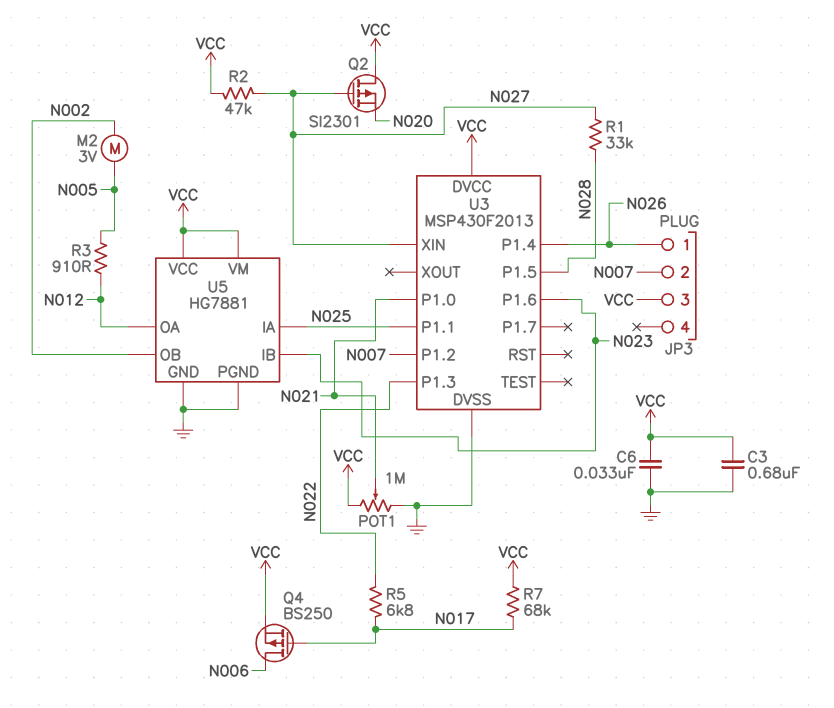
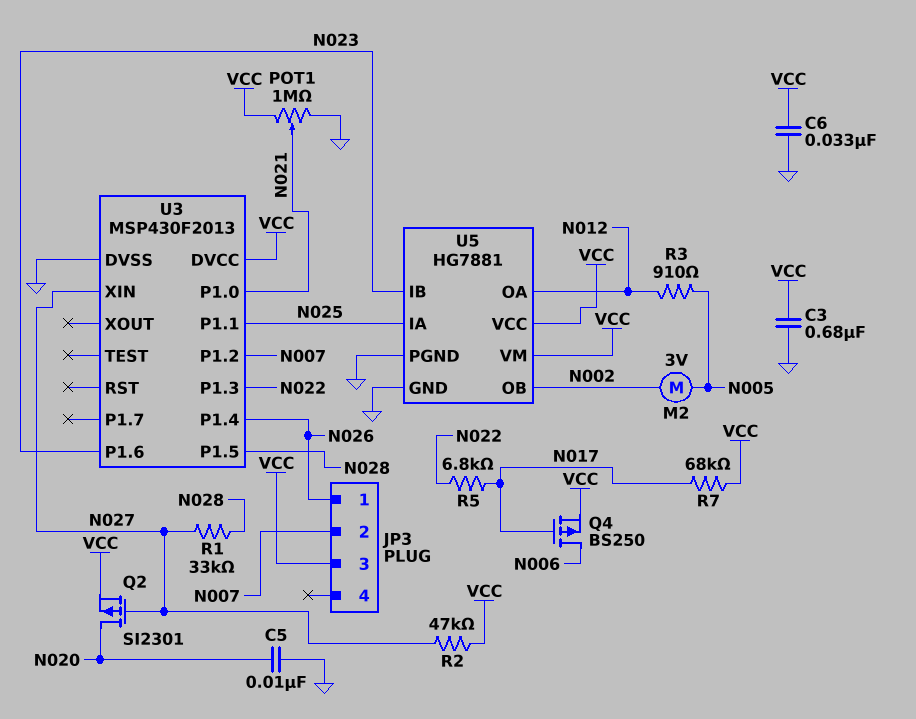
C5: none -> 10nF (GND, N020)
Q2: PMOS SI2301 (G N027, D VCC, S N020) -> PMOS SI2301 (G N027, D N020, S VCC)

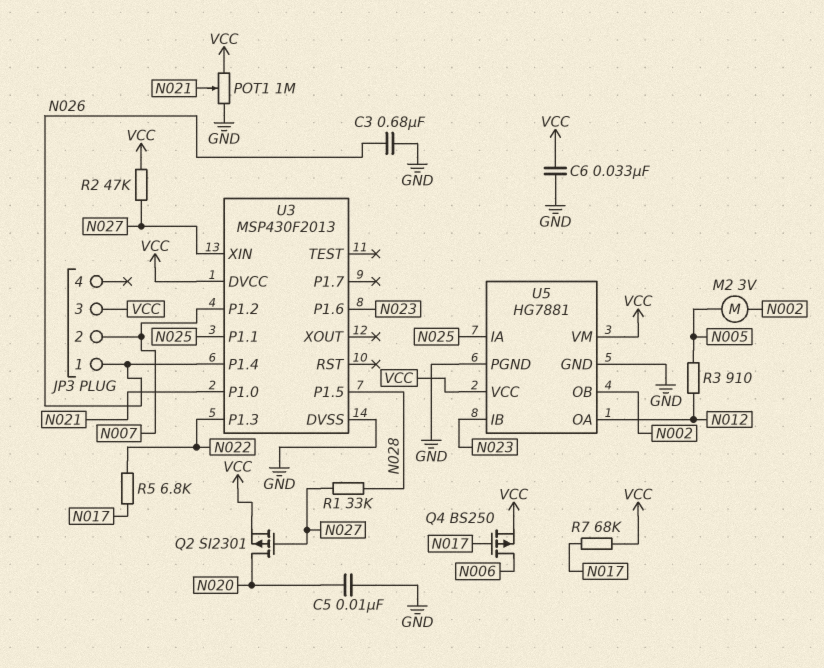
C3: 680nF (GND, VCC) -> 680nF (GND, N026)

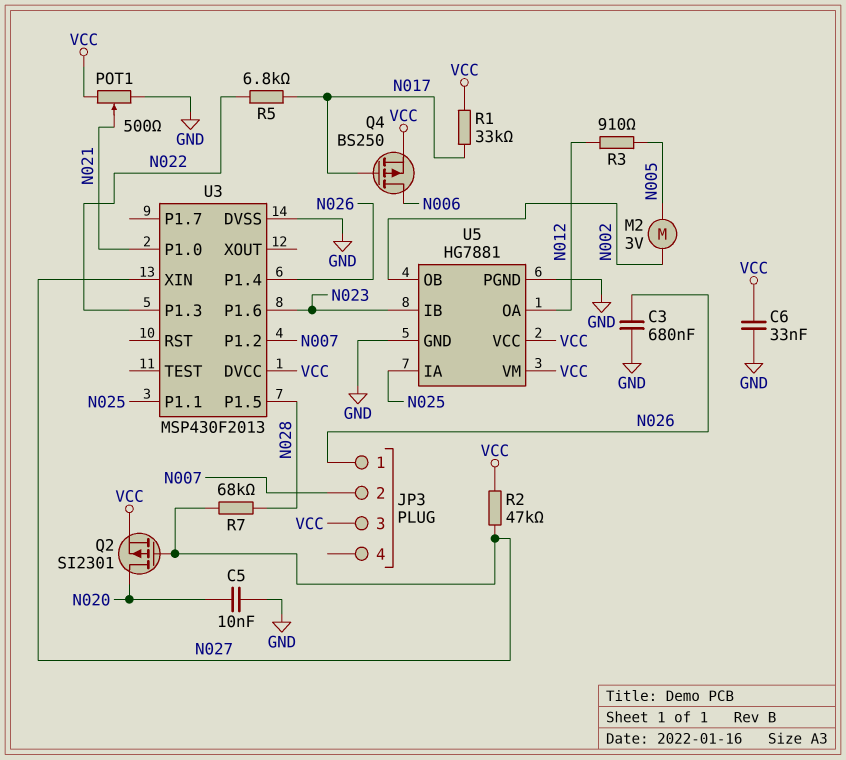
POT1: 1M (GND, VCC, wiper N021) -> 500 (GND, VCC, wiper N021)
R1: 33k (N027, N028) -> 33k (N017, VCC)
R7: 68k (N017, VCC) -> 68k (N027, N028)

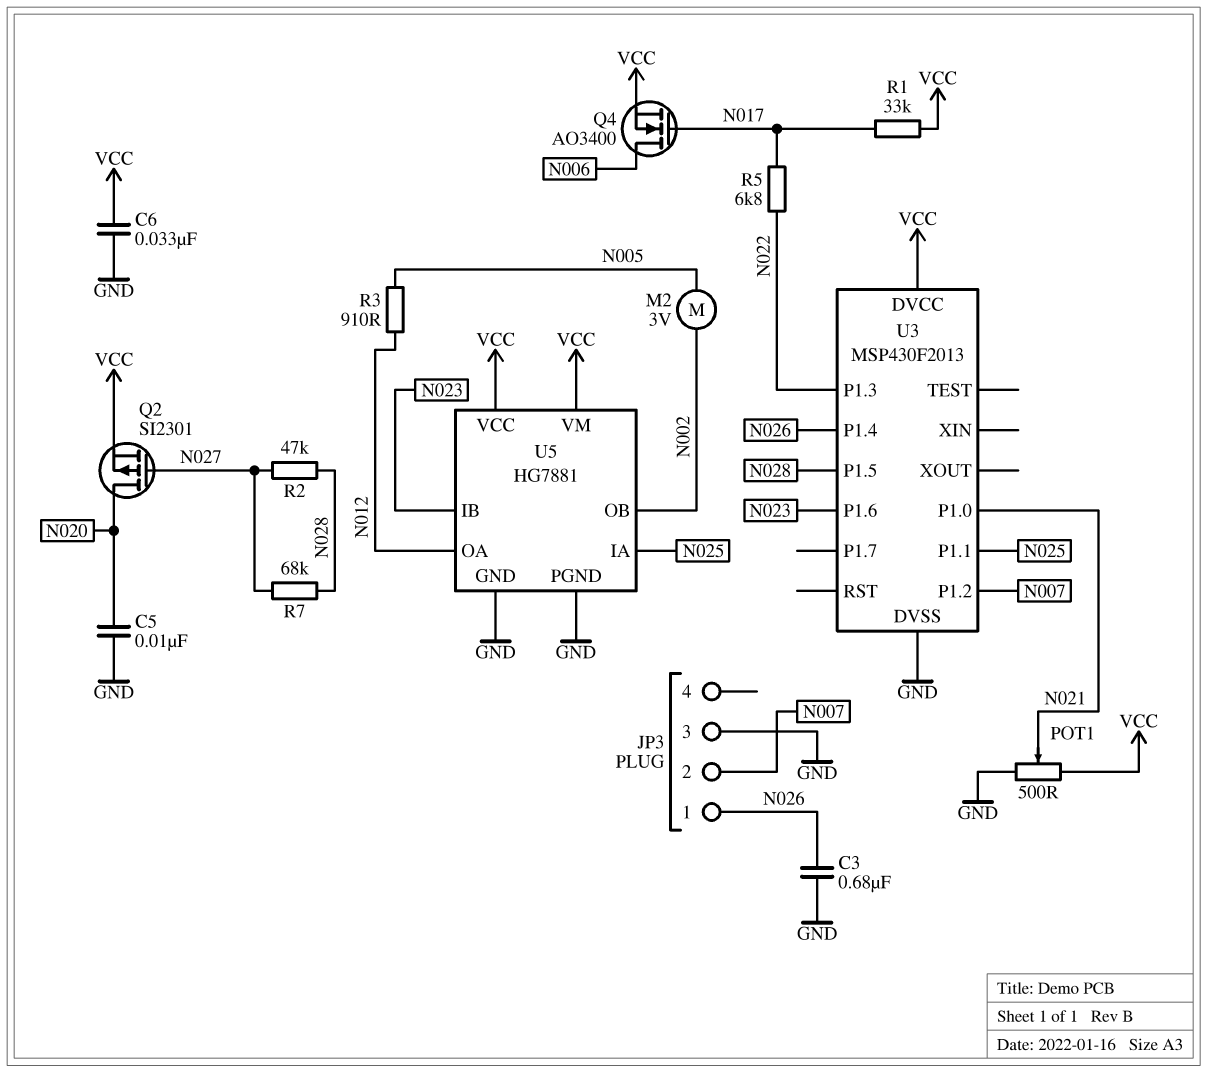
JP3 pin 3: VCC -> GND
Q4: PMOS BS250 (G N017, D N006, S VCC) -> NMOS AO3400 (G N017, D N006, S VCC)
R2: 47k (N027, VCC) -> 47k (N027, N028)
U3 pin XIN: N027 -> none

